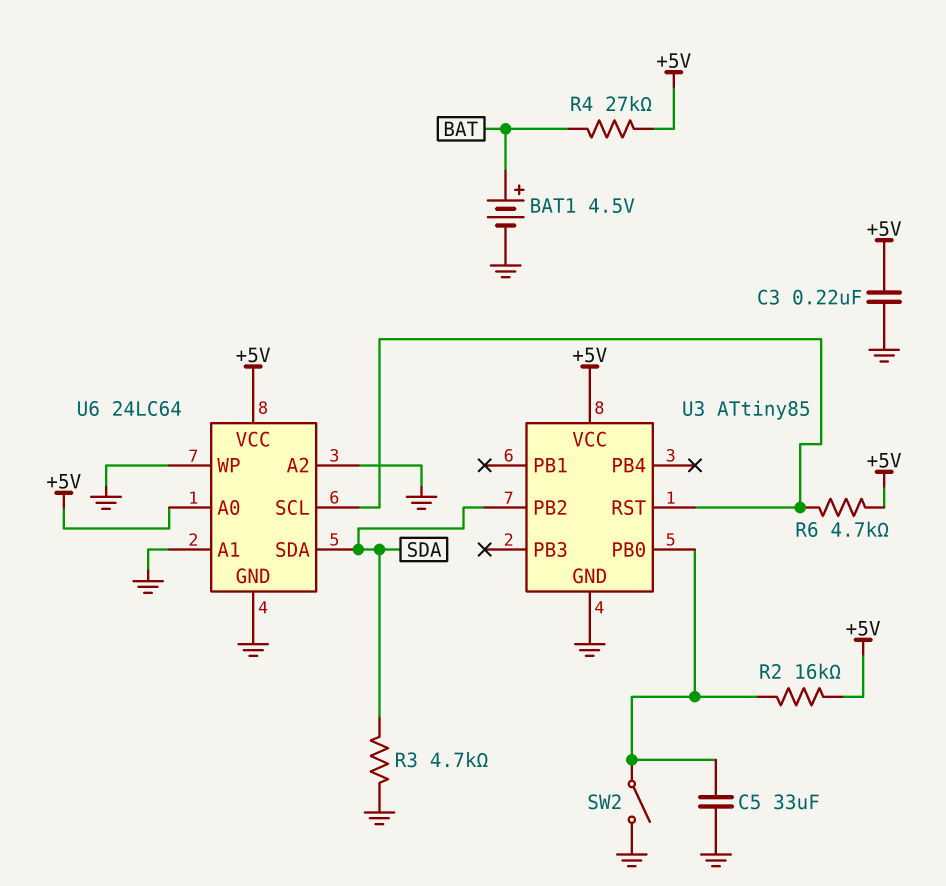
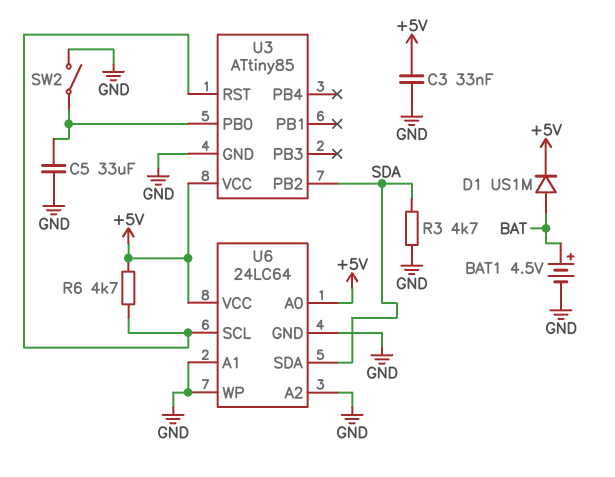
C3: 220nF (+5V, GND) -> 33nF (+5V, GND)
D1: none -> diode US1M (A BAT, K +5V)
R2: 16k (+5V, U3/PB0) -> none
R4: 27k (+5V, BAT) -> none

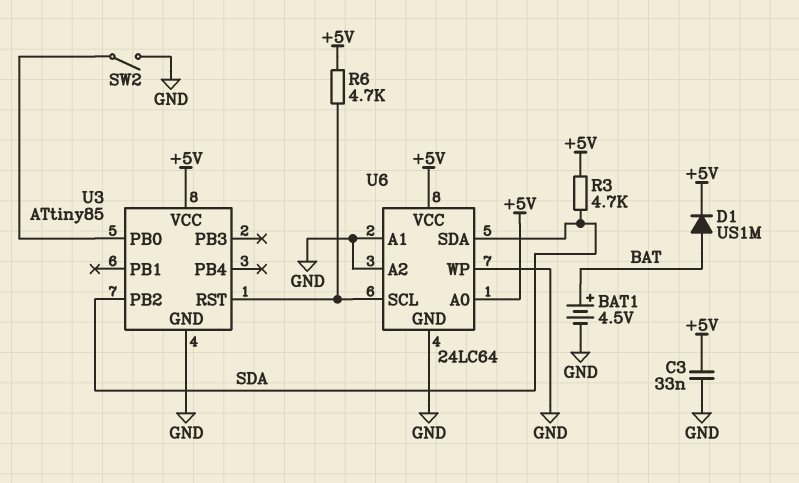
C5: 33uF (GND, U3/PB0) -> none
R3: 4.7k (GND, SDA) -> 4.7k (+5V, SDA)

